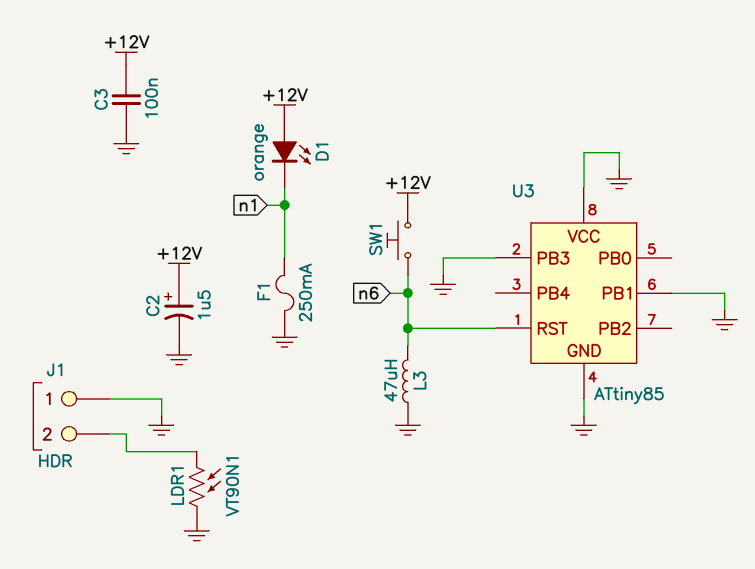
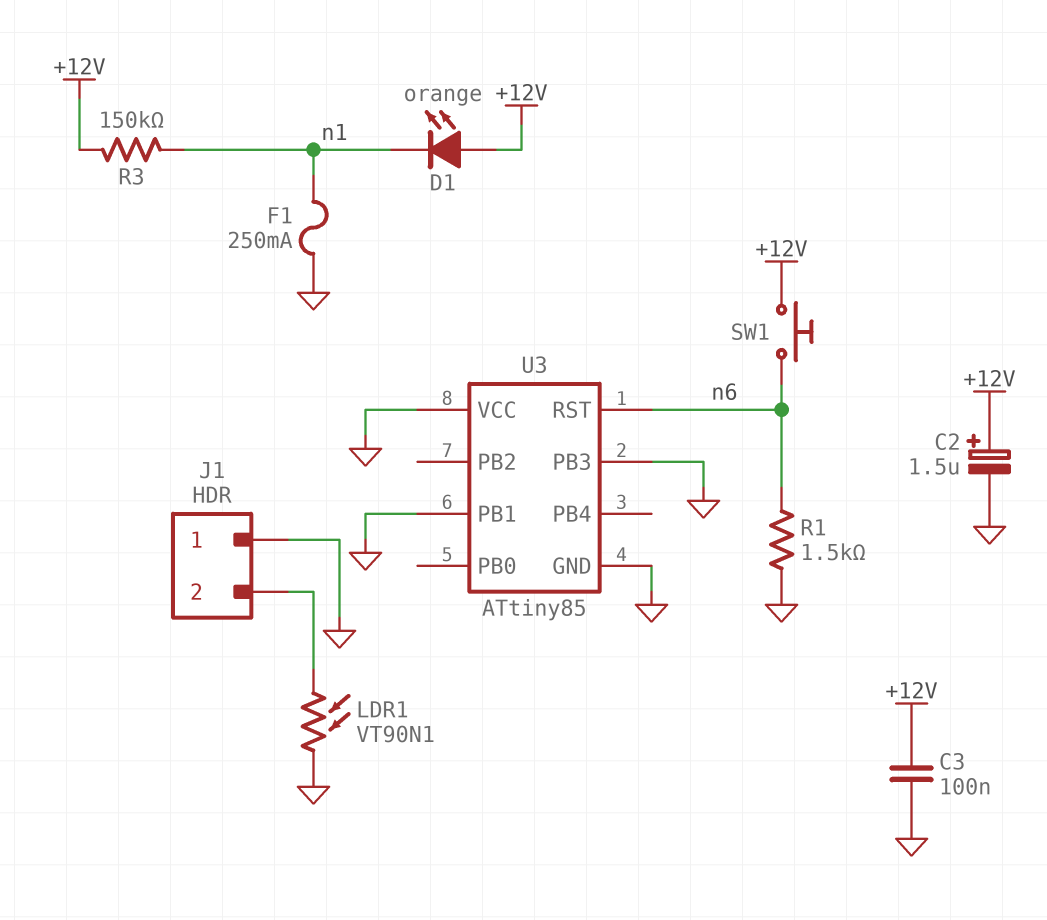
L3: 47uH (GND, n6) -> none
R1: none -> 1.5k (GND, n6)
R3: none -> 150k (+12V, n1)

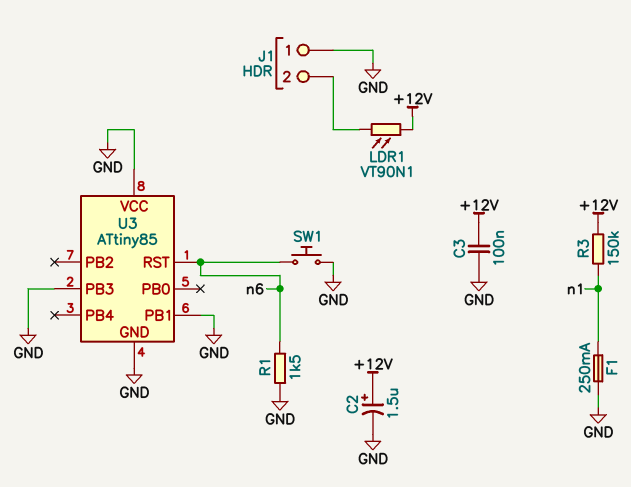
D1: LED orange (A +12V, K n1) -> none
LDR1: VT90N1 (GND, J1/2) -> VT90N1 (+12V, J1/2)
SW1: button (+12V, n6) -> button (GND, n6)

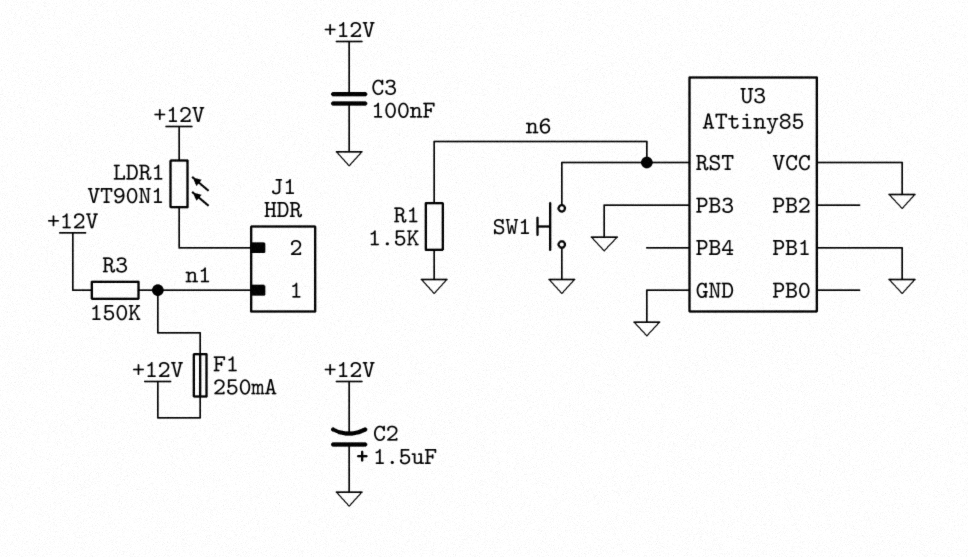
C2: 1.5uF (plus +12V, minus GND) -> 1.5uF (plus GND, minus +12V)
F1: 250mA (GND, n1) -> 250mA (+12V, n1)
J1 pin 1: GND -> n1

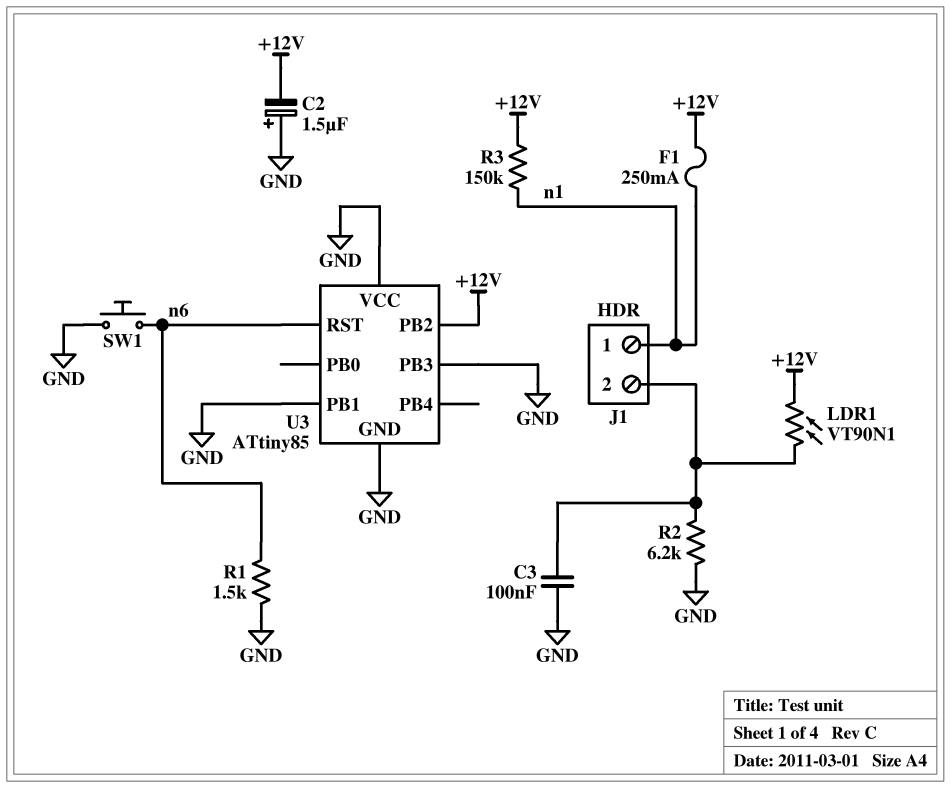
C3: 100nF (+12V, GND) -> 100nF (GND, J1/2)
R2: none -> 6.2k (GND, J1/2)
U3 pin PB2: none -> +12V

